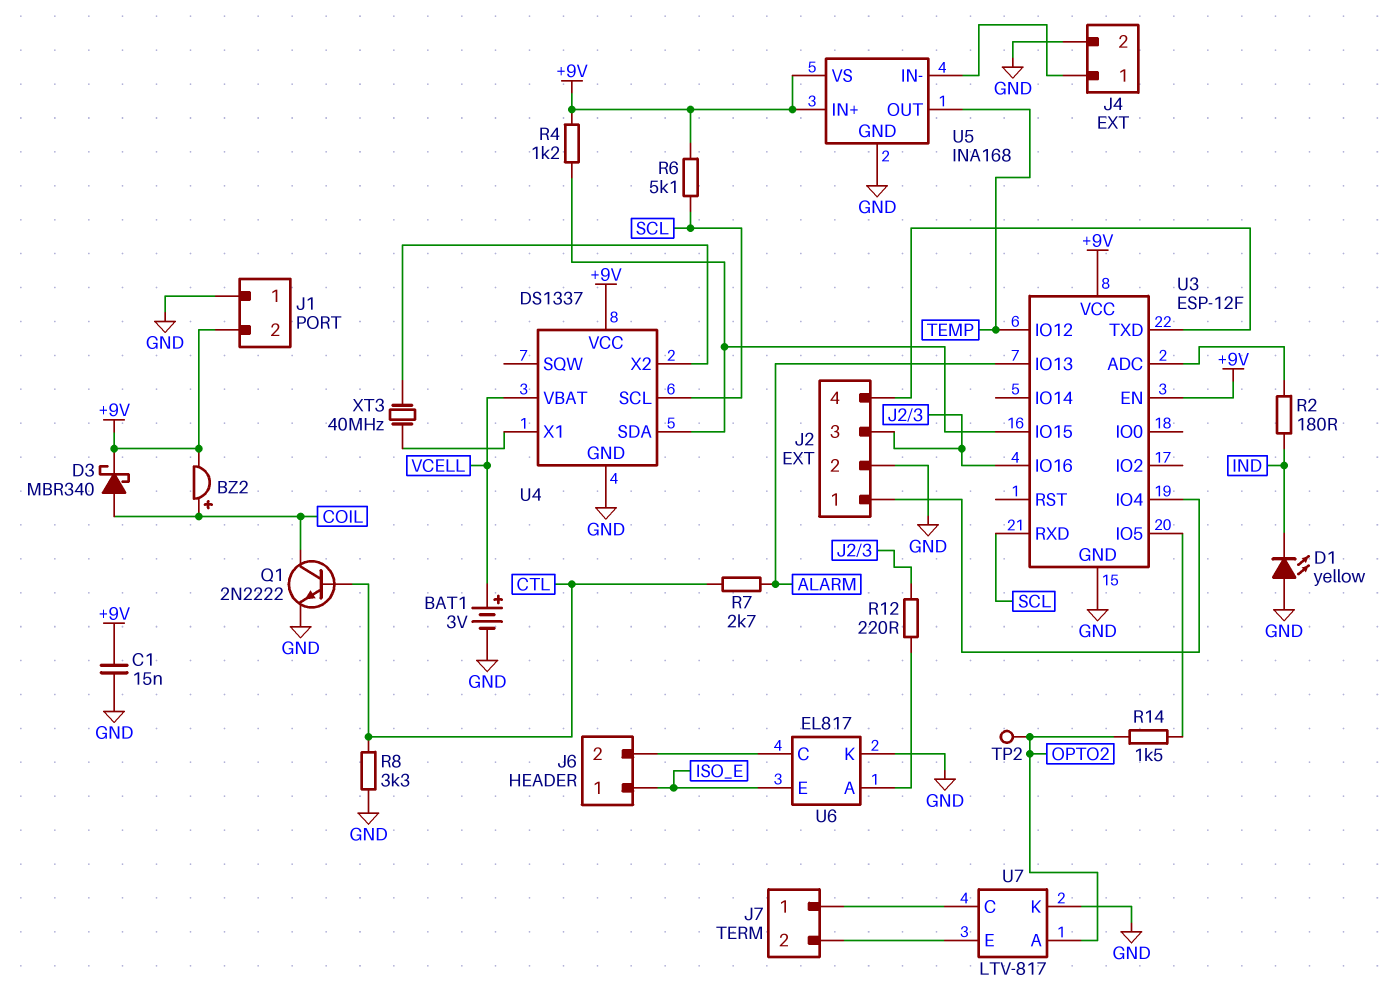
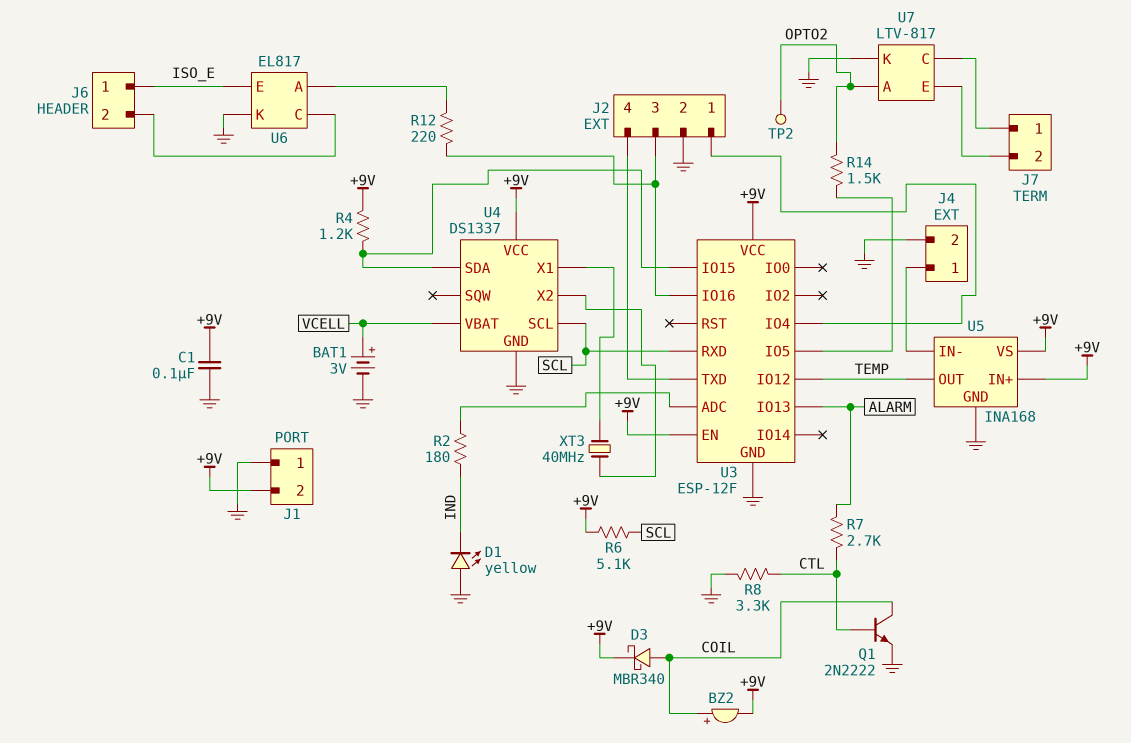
C1: 15nF (+9V, GND) -> 100nF (+9V, GND)

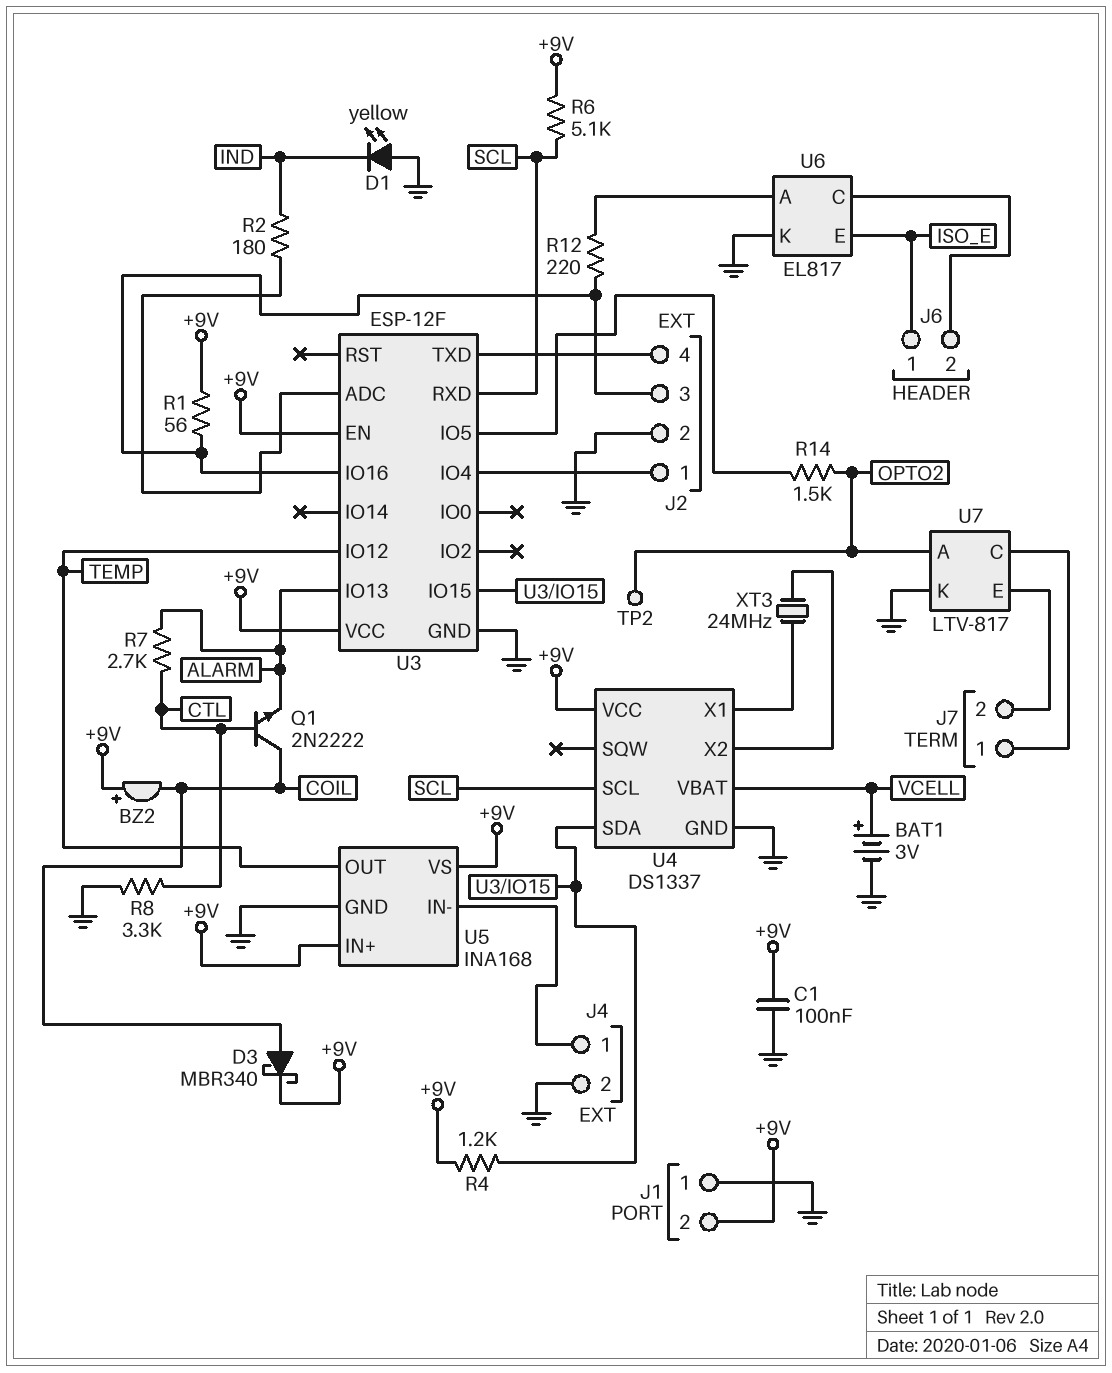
BZ2: buzzer (plus COIL, minus +9V) -> buzzer (plus +9V, minus COIL)
Q1: NPN 2N2222 (B CTL, C COIL, E GND) -> NPN 2N2222 (B CTL, C COIL, E ALARM)
R1: none -> 56 (+9V, J2/3)
XT3: 40MHz (U4/X1, U4/X2) -> 24MHz (U4/X1, U4/X2)

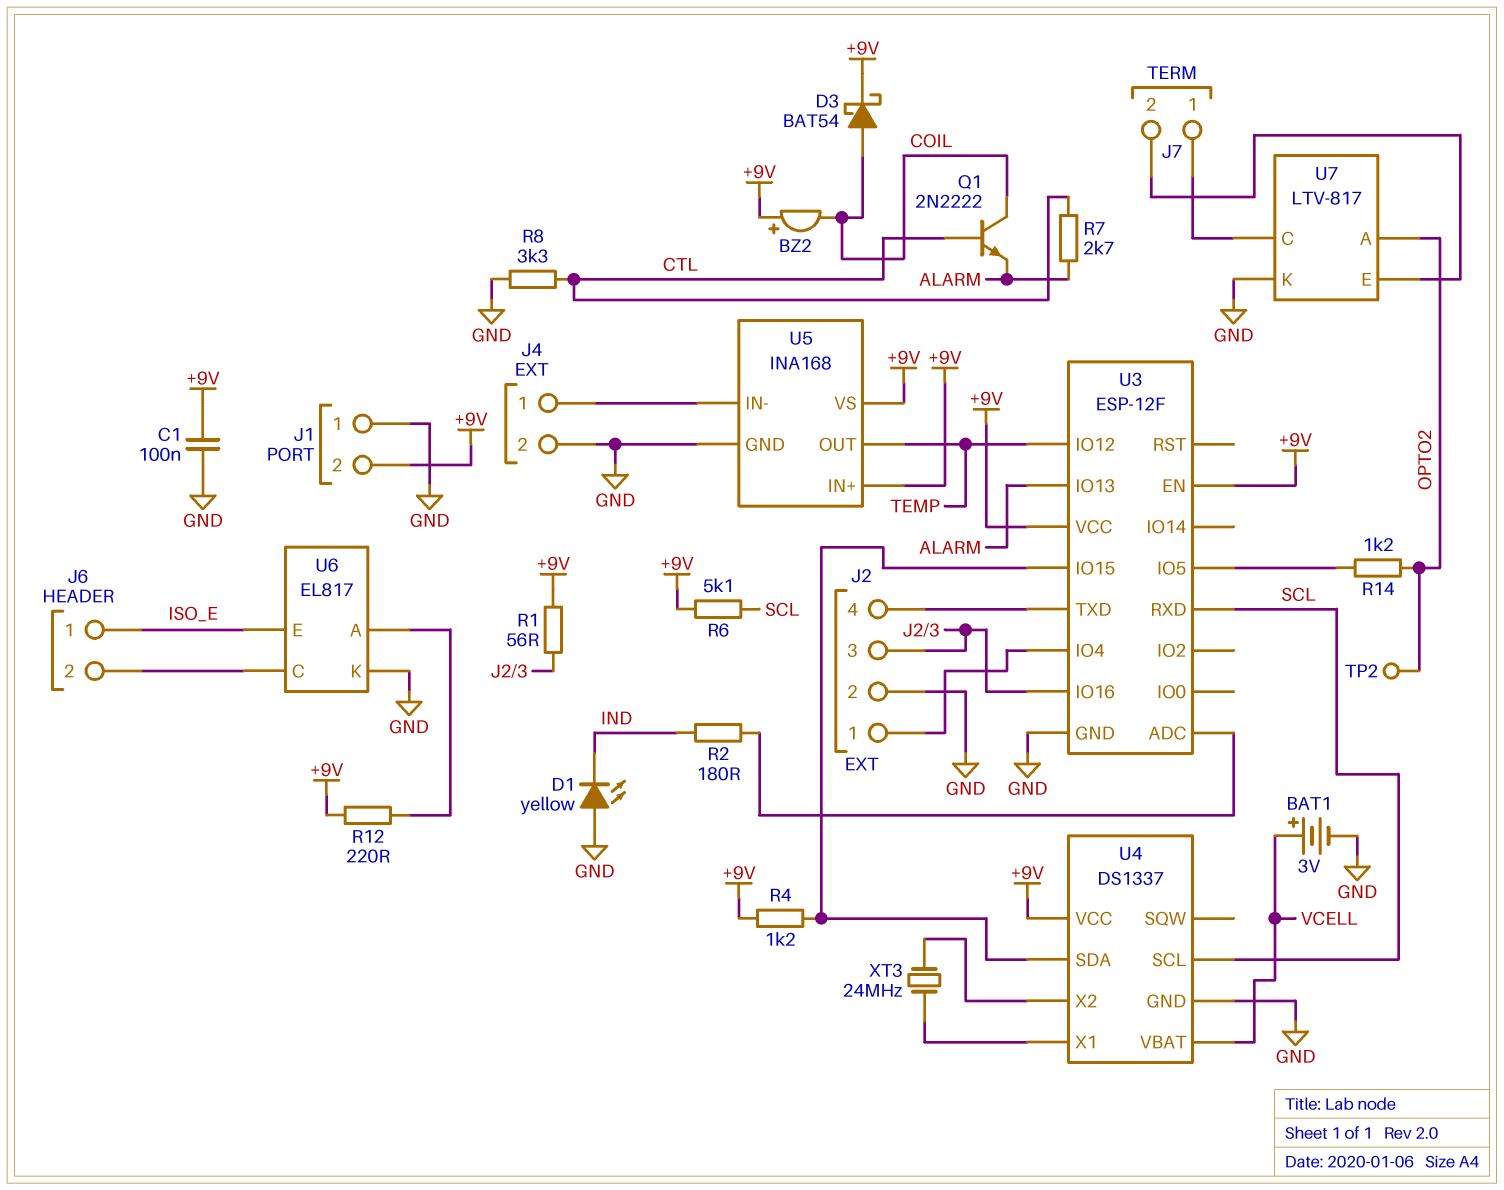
D3: schottky MBR340 (A COIL, K +9V) -> schottky BAT54 (A COIL, K +9V)
R12: 220 (J2/3, U6/A) -> 220 (+9V, U6/A)
R14: 1.5k (OPTO2, U3/IO5) -> 1.2k (OPTO2, U3/IO5)

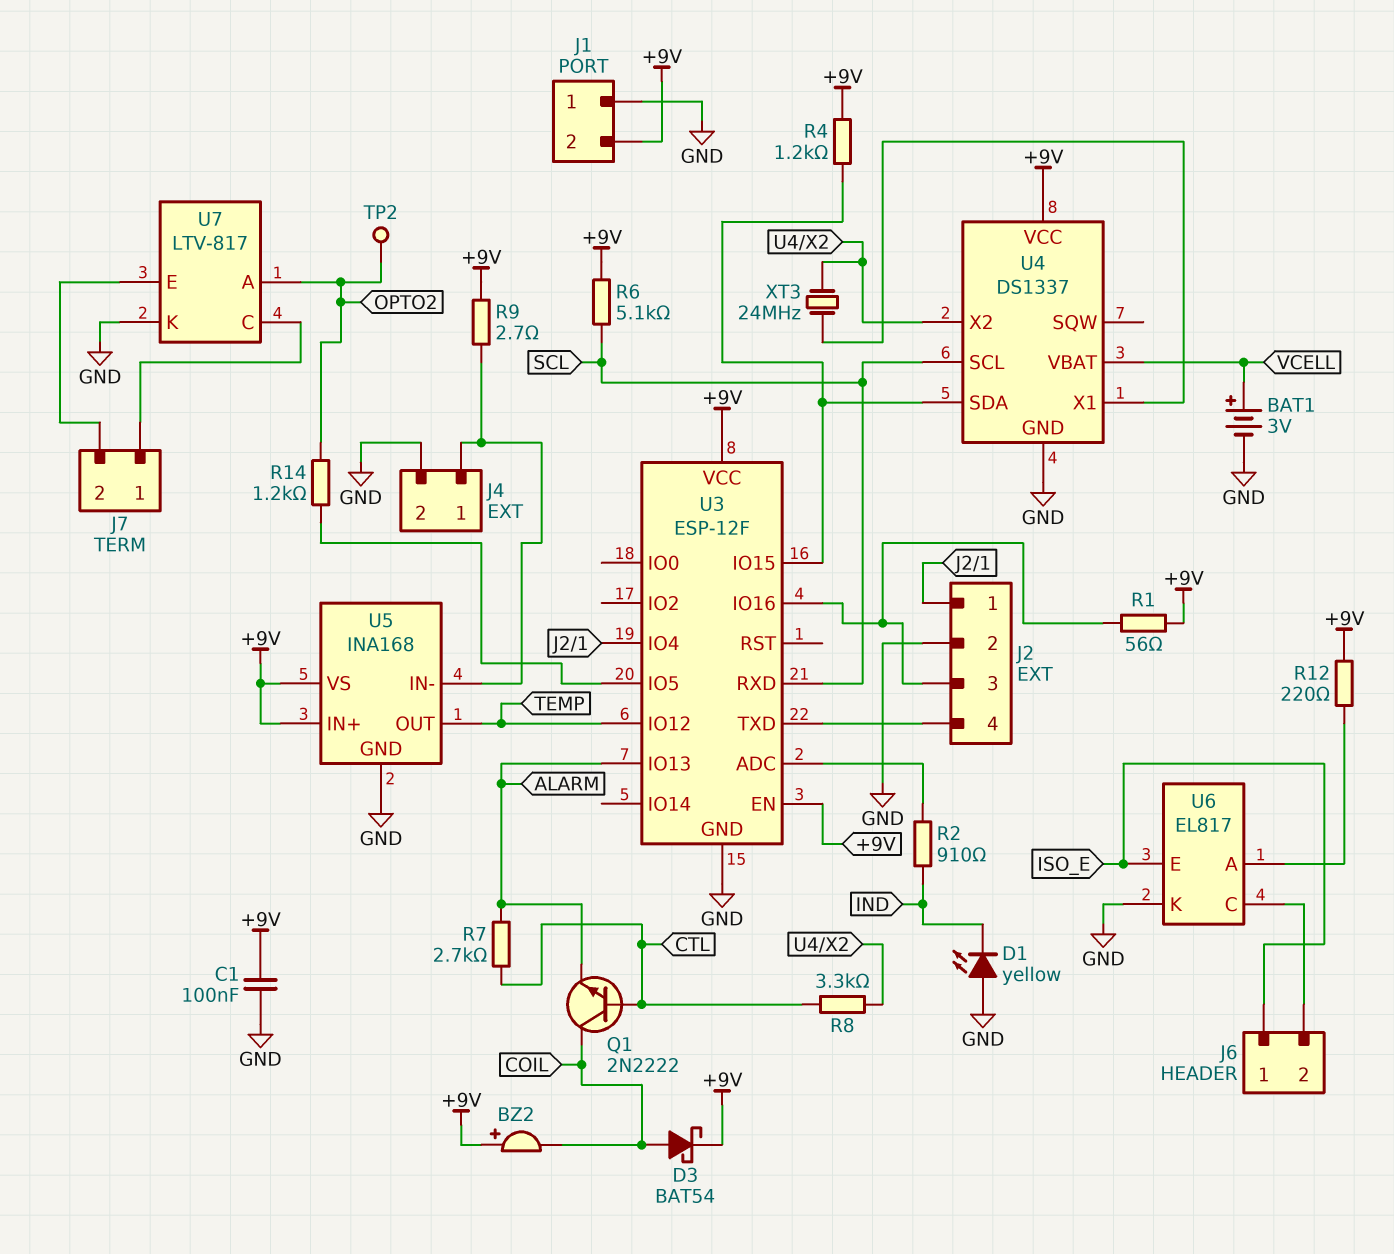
R2: 180 (IND, U3/ADC) -> 910 (IND, U3/ADC)
R8: 3.3k (CTL, GND) -> 3.3k (CTL, U4/X2)
R9: none -> 2.7 (+9V, J4/1)

